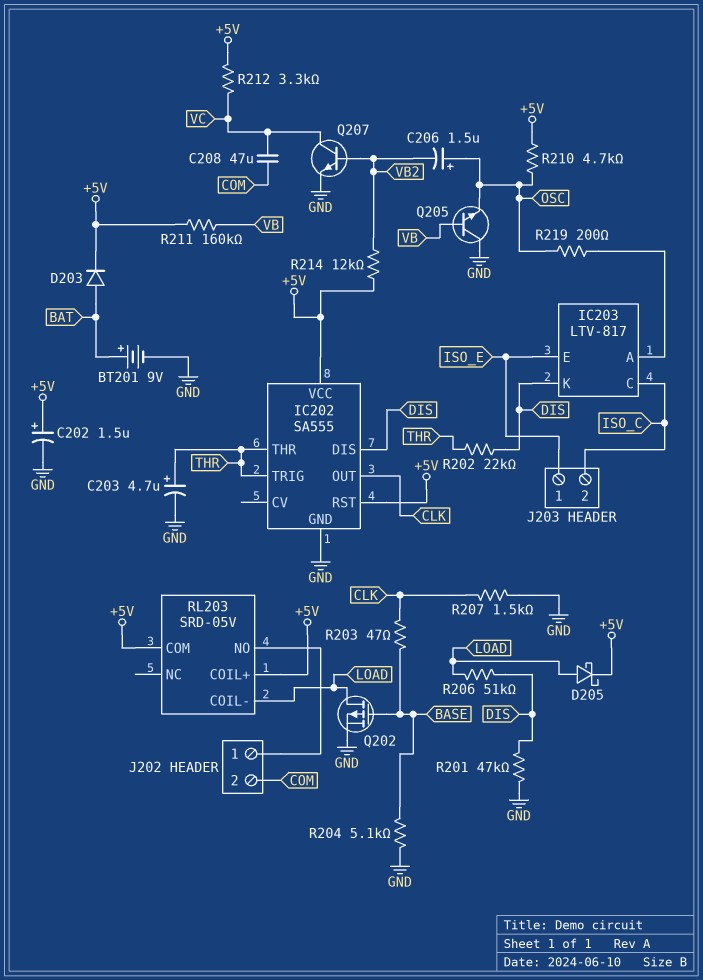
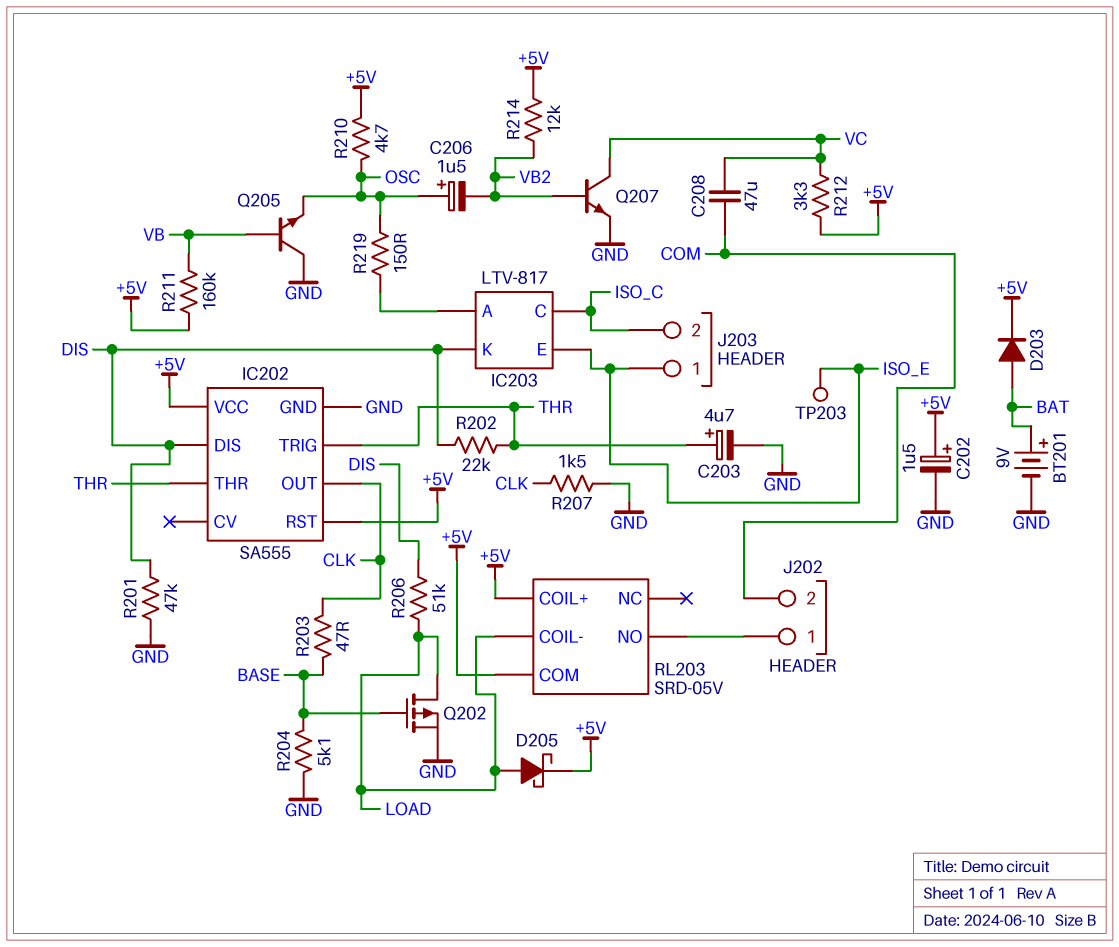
R219: 200 (IC203/A, OSC) -> 150 (IC203/A, OSC)
TP203: none -> test point (ISO_E)

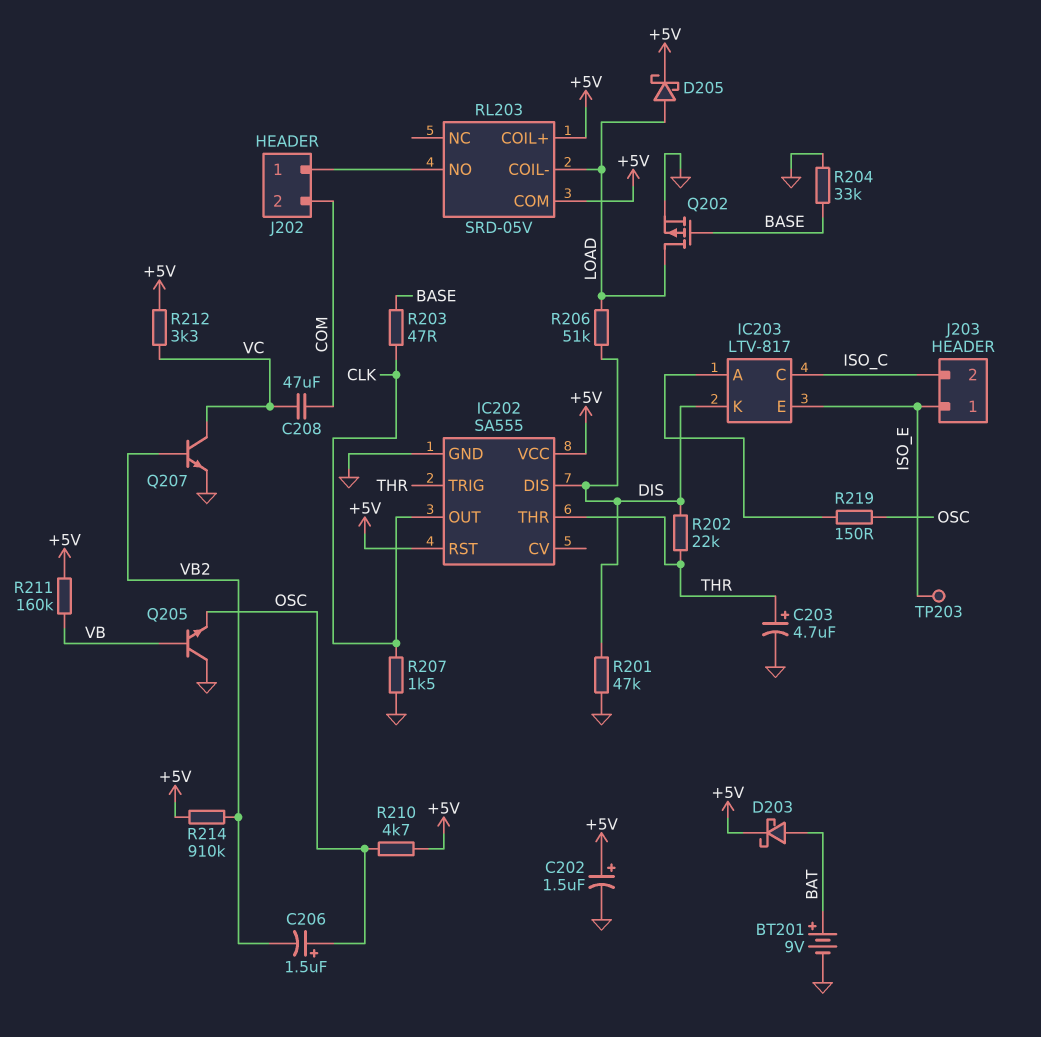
D203: diode (A BAT, K +5V) -> schottky (A BAT, K +5V)
R204: 5.1k (BASE, GND) -> 33k (BASE, GND)
R214: 12k (+5V, VB2) -> 910k (+5V, VB2)

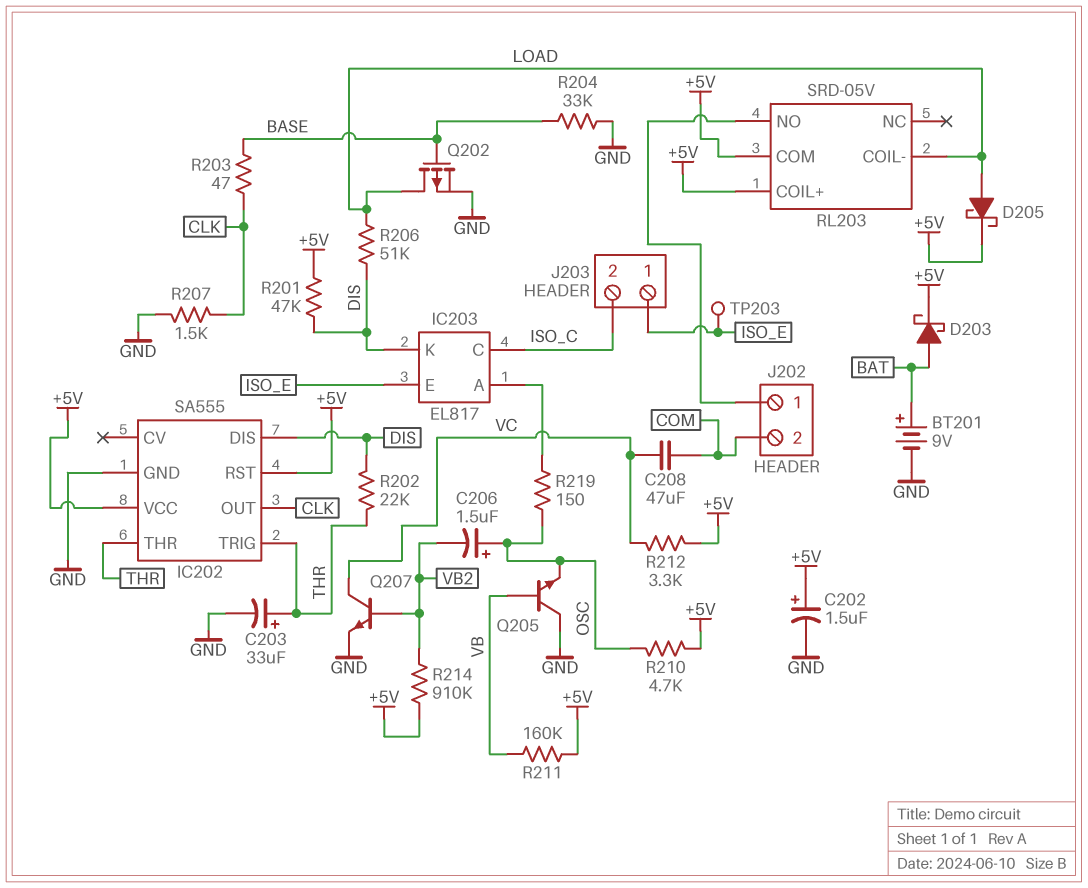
C203: 4.7uF (plus THR, minus GND) -> 33uF (plus THR, minus GND)
IC203: LTV-817 -> EL817
R201: 47k (DIS, GND) -> 47k (+5V, DIS)

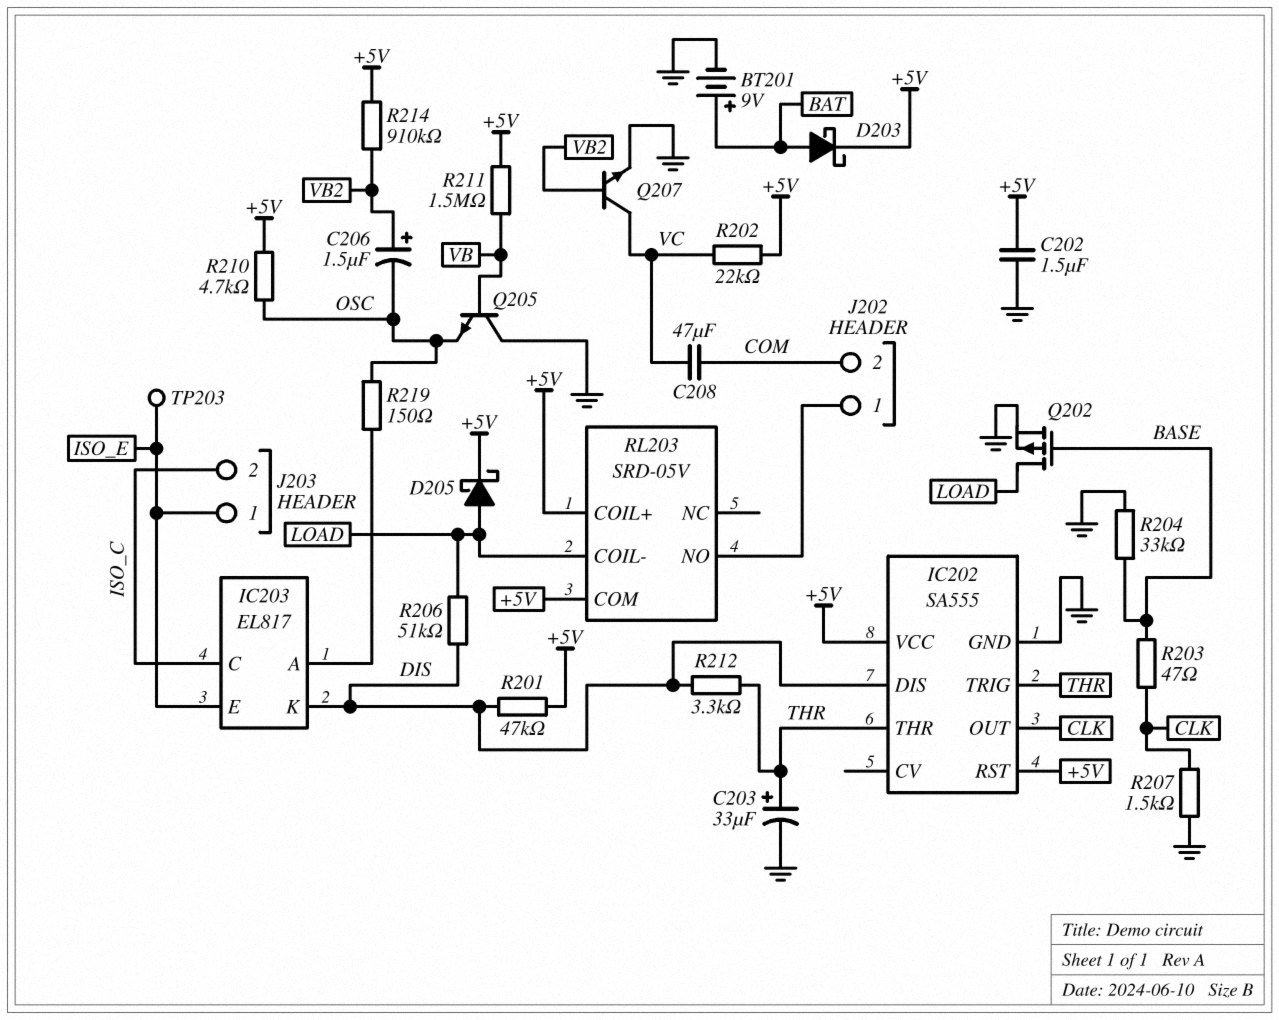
C202: 1.5uF (plus +5V, minus GND) -> 1.5uF (+5V, GND)
C206: 1.5uF (plus OSC, minus VB2) -> 1.5uF (plus VB2, minus OSC)
R202: 22k (DIS, THR) -> 22k (+5V, VC)
R211: 160k (+5V, VB) -> 1.5M (+5V, VB)
R212: 3.3k (+5V, VC) -> 3.3k (DIS, THR)

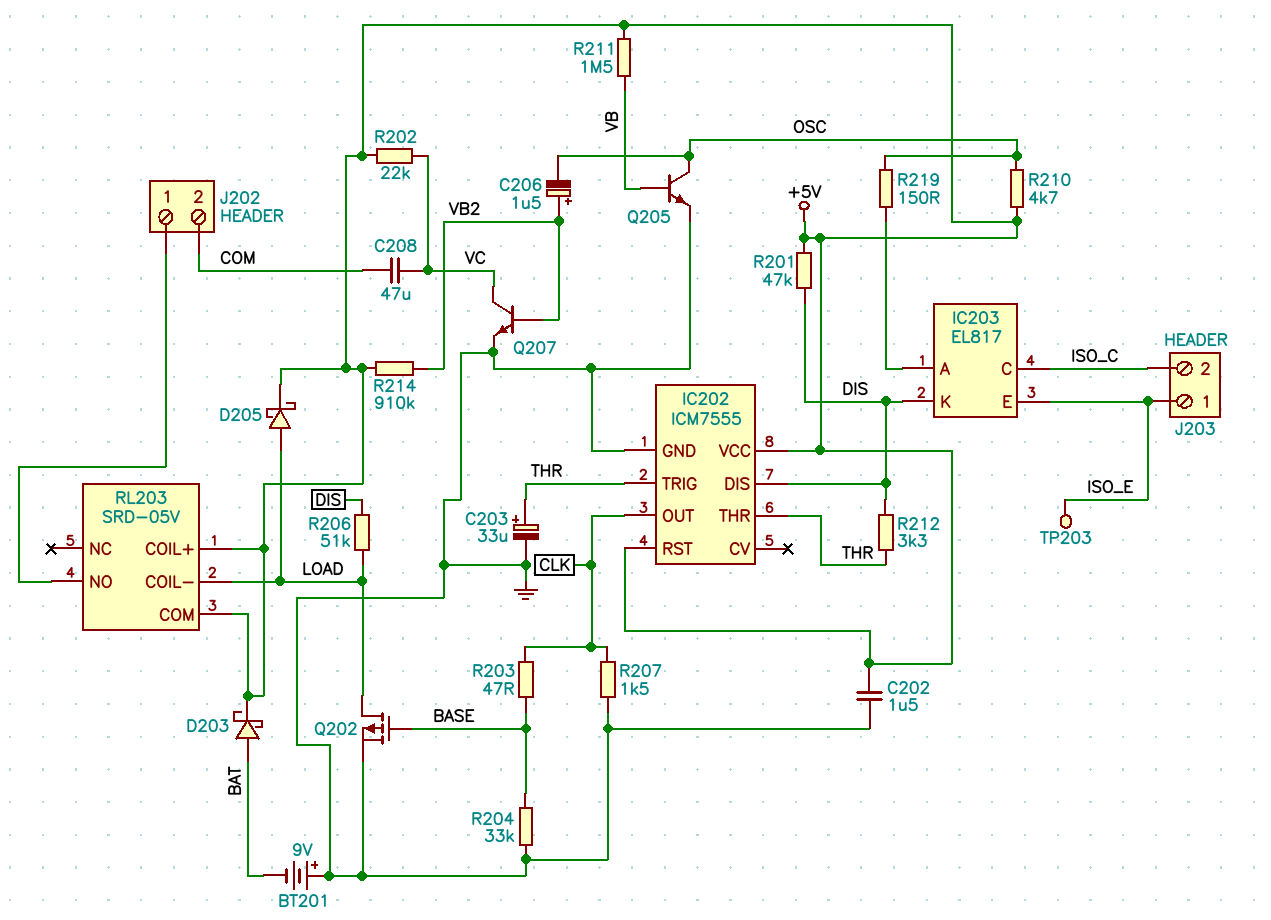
BT201: 9V (plus BAT, minus GND) -> 9V (plus GND, minus BAT)
IC202: SA555 -> ICM7555
Q205: NPN (B VB, C GND, E OSC) -> NPN (B VB, C OSC, E GND)

